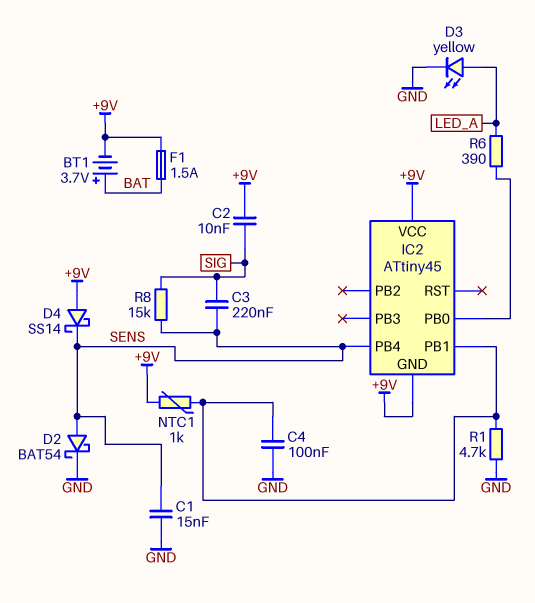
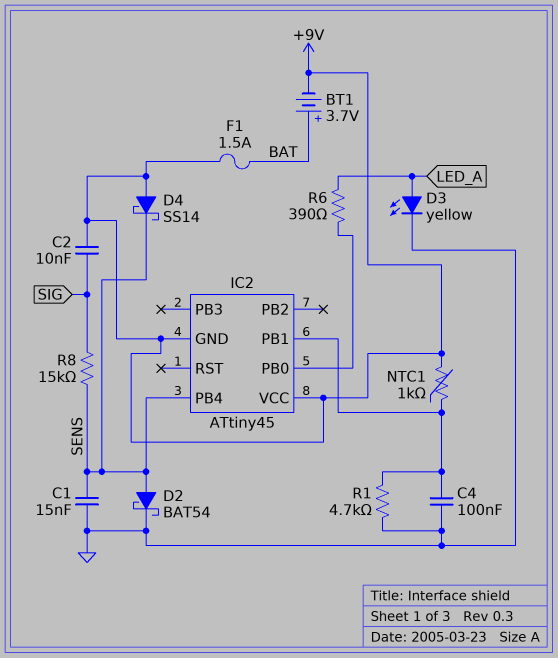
C3: 220nF (SENS, SIG) -> none

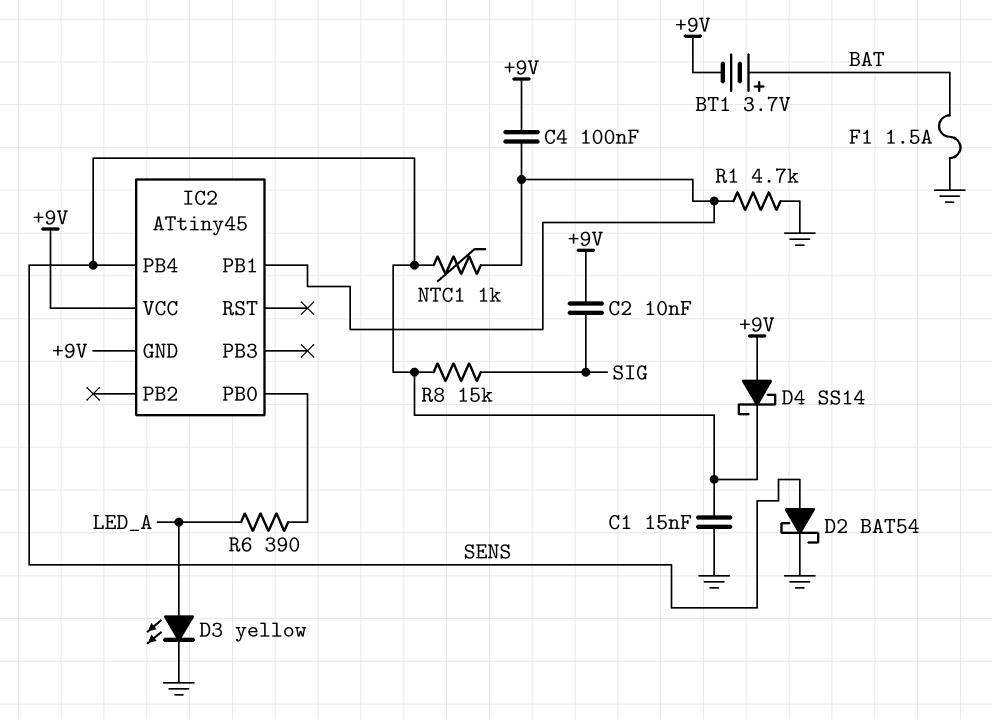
C4: 100nF (GND, IC2/PB1) -> 100nF (+9V, IC2/PB1)
F1: 1.5A (+9V, BAT) -> 1.5A (BAT, GND)
NTC1: 1k (+9V, IC2/PB1) -> 1k (IC2/PB1, SENS)

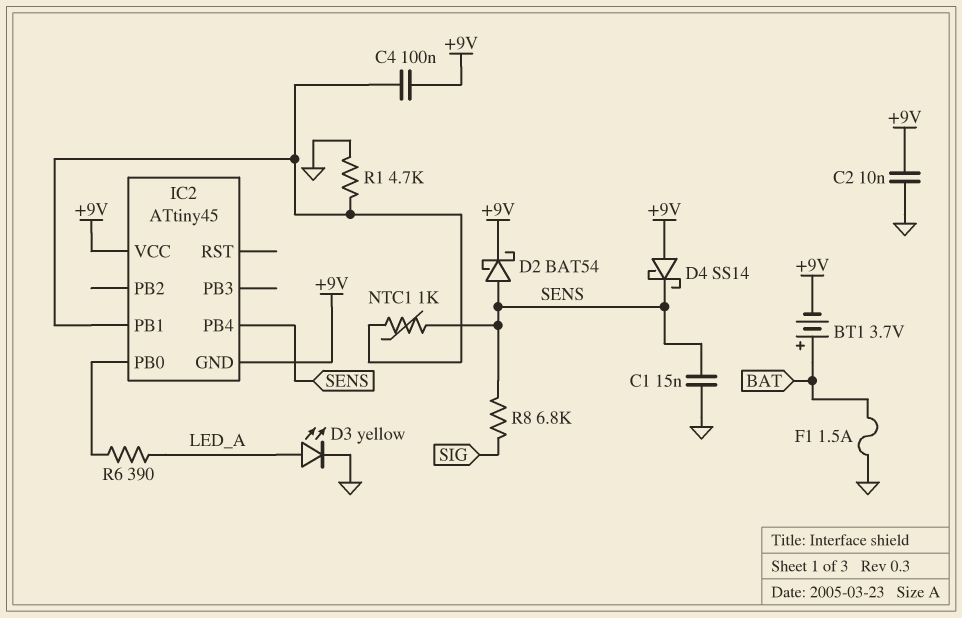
C2: 10nF (+9V, SIG) -> 10nF (+9V, GND)
D2: schottky BAT54 (A SENS, K GND) -> schottky BAT54 (A SENS, K +9V)
R8: 15k (SENS, SIG) -> 6.8k (SENS, SIG)

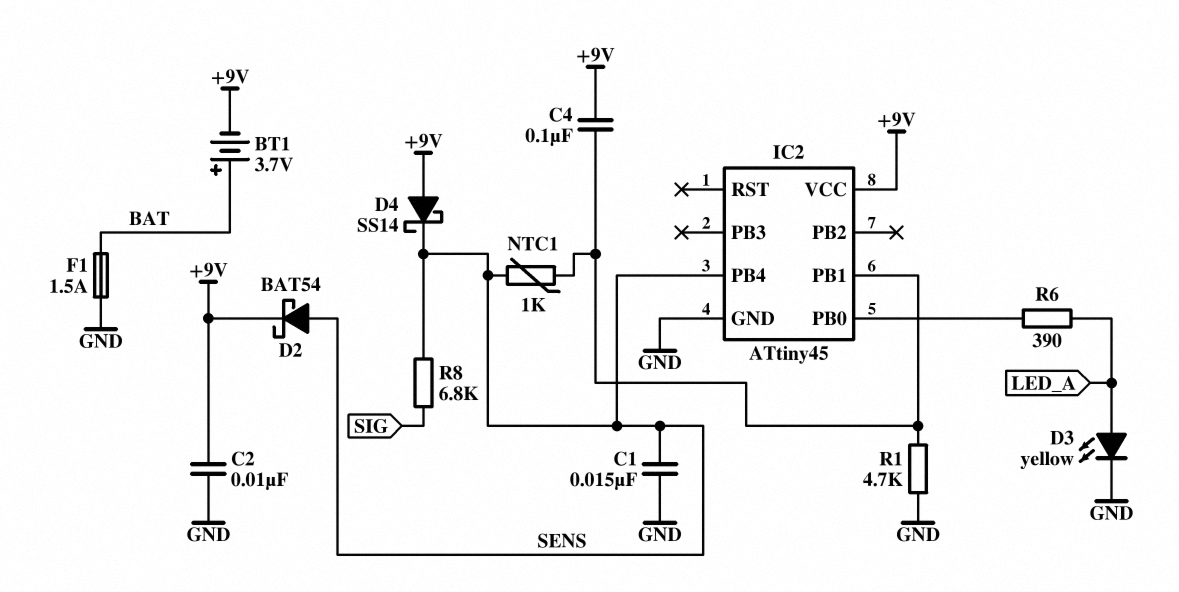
IC2 pin GND: +9V -> GND

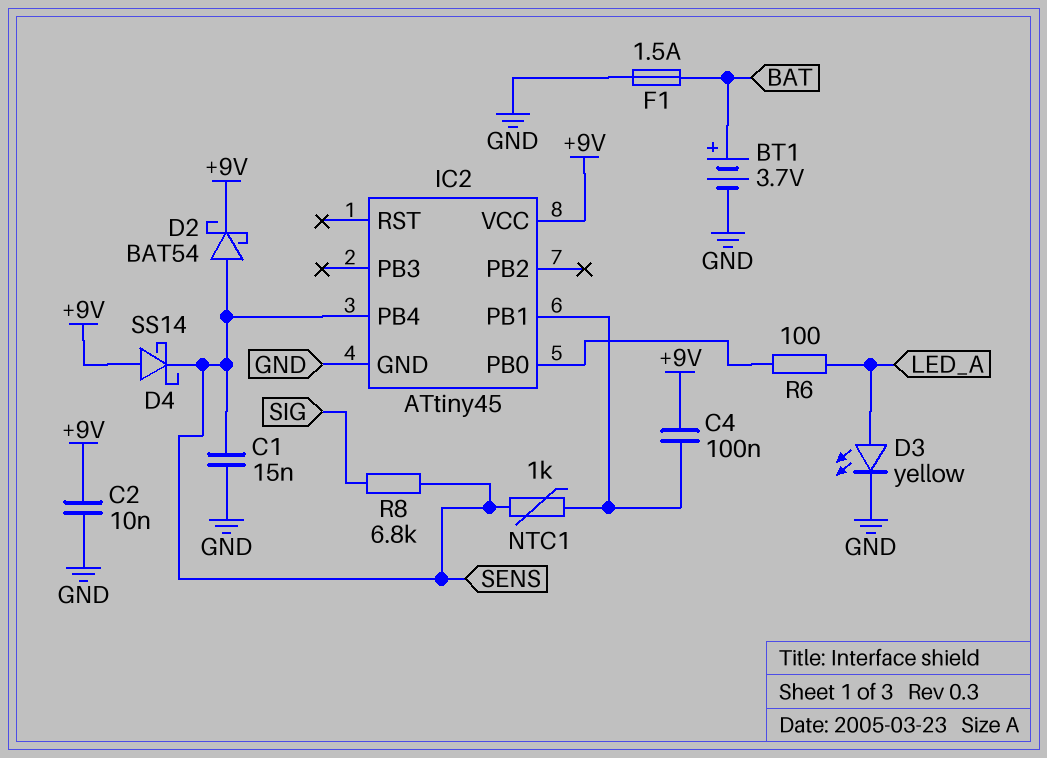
BT1: 3.7V (plus BAT, minus +9V) -> 3.7V (plus BAT, minus GND)
R1: 4.7k (GND, IC2/PB1) -> none
R6: 390 (IC2/PB0, LED_A) -> 100 (IC2/PB0, LED_A)

